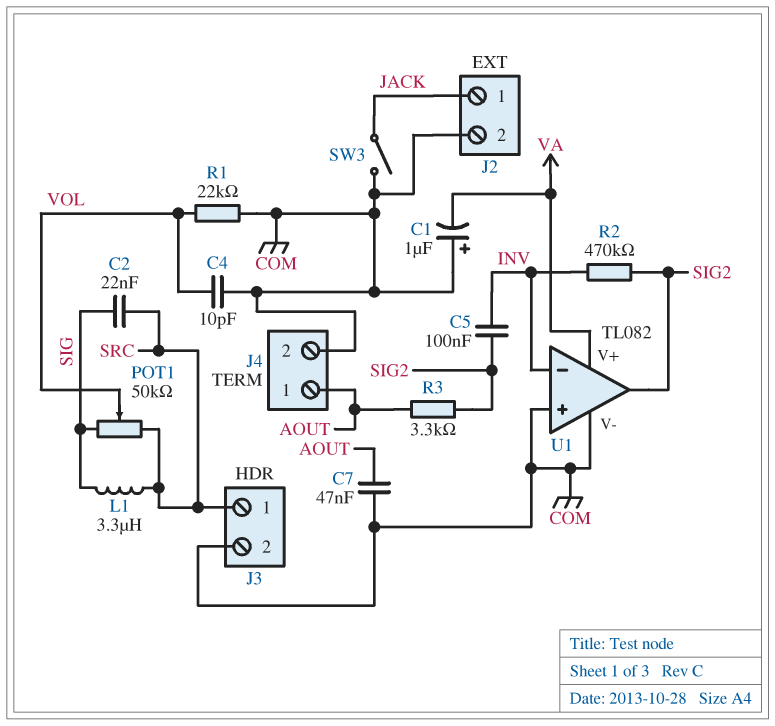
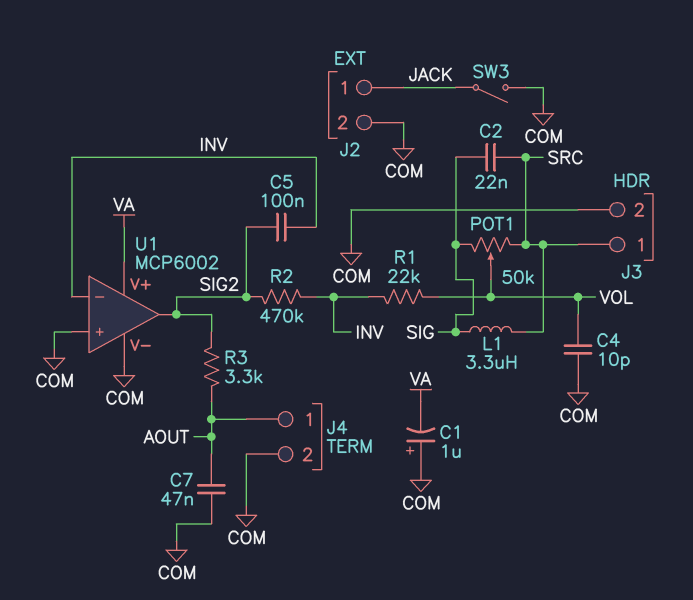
R1: 22k (COM, VOL) -> 22k (INV, VOL)
U1: TL082 -> MCP6002

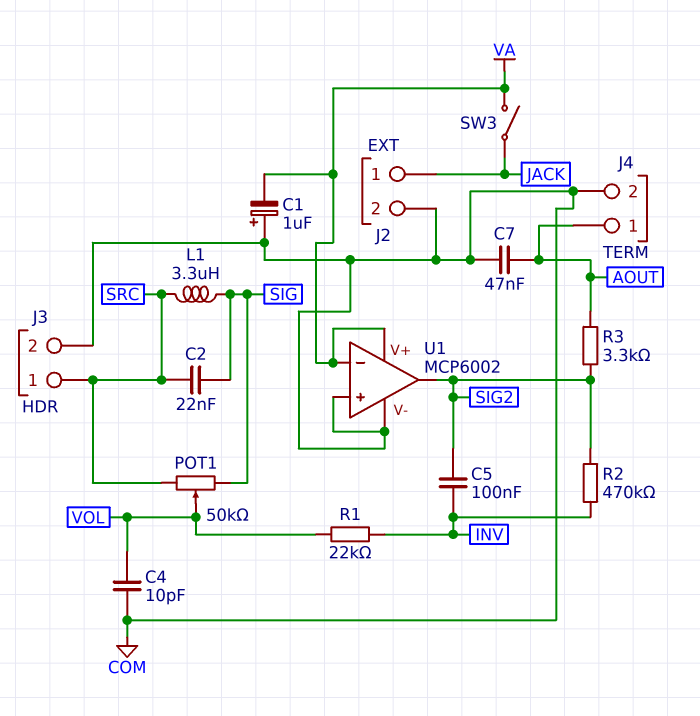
SW3: switch (COM, JACK) -> switch (JACK, VA)
U1 pin in-: INV -> VA

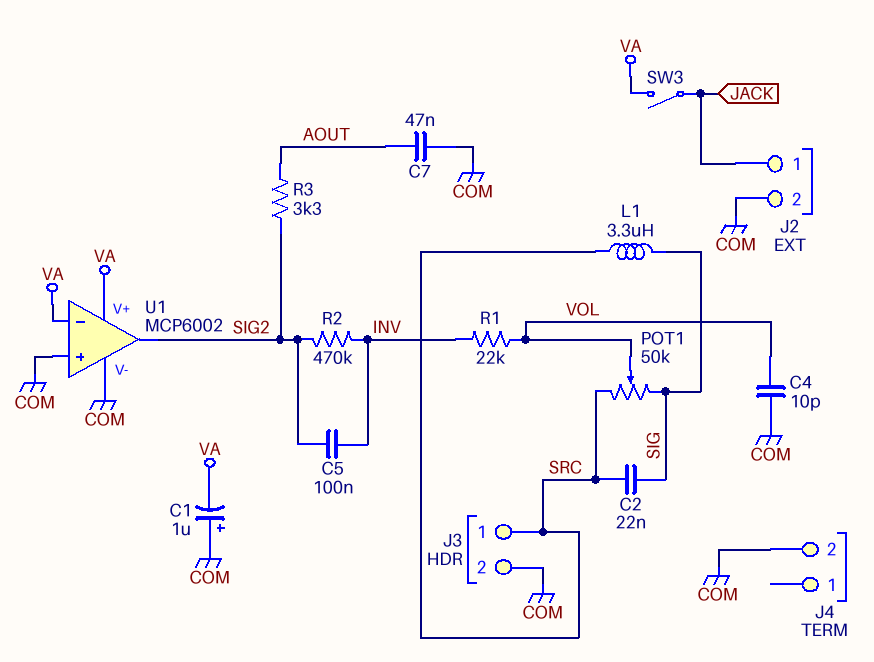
J4 pin 1: AOUT -> none

